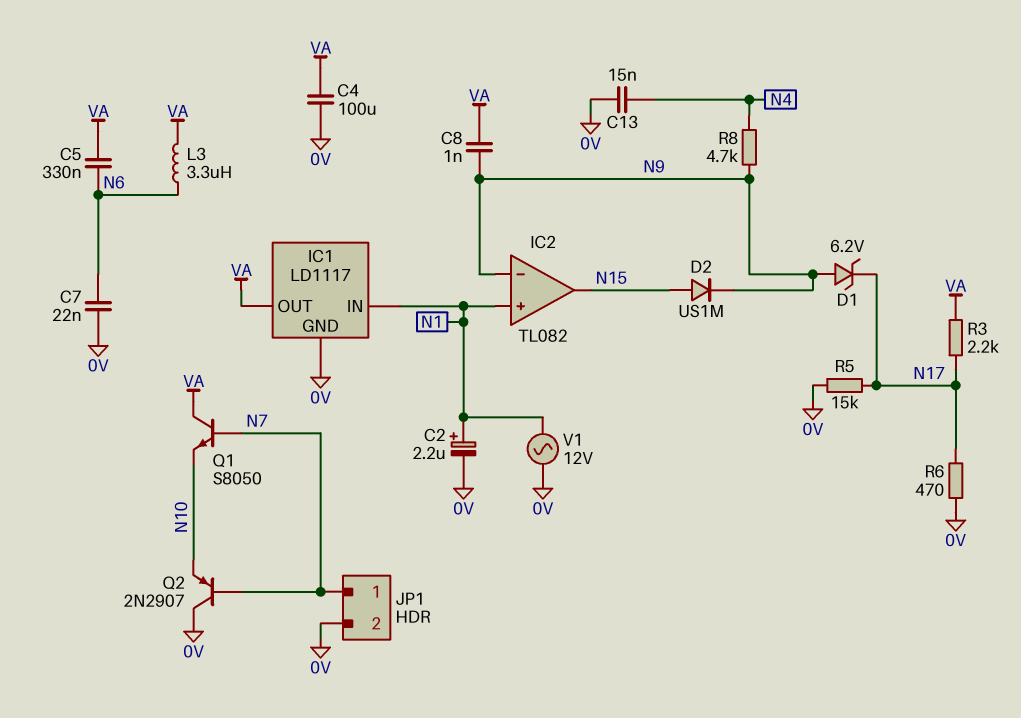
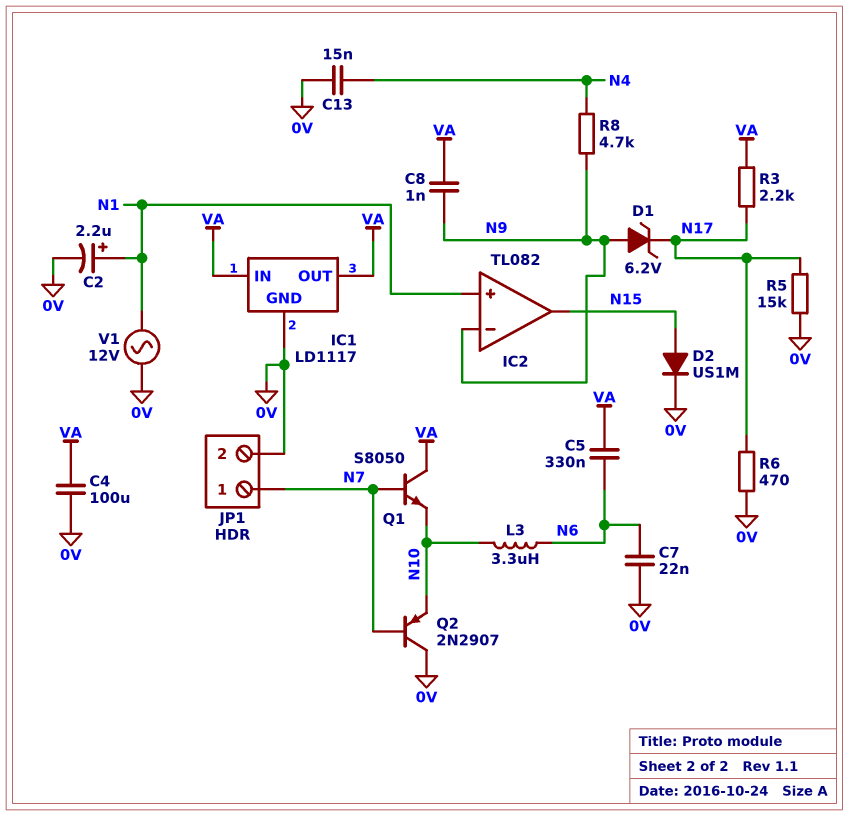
D2: diode US1M (A N15, K N9) -> diode US1M (A N15, K 0V)
IC1 pin IN: N1 -> VA
L3: 3.3uH (N6, VA) -> 3.3uH (N6, N10)

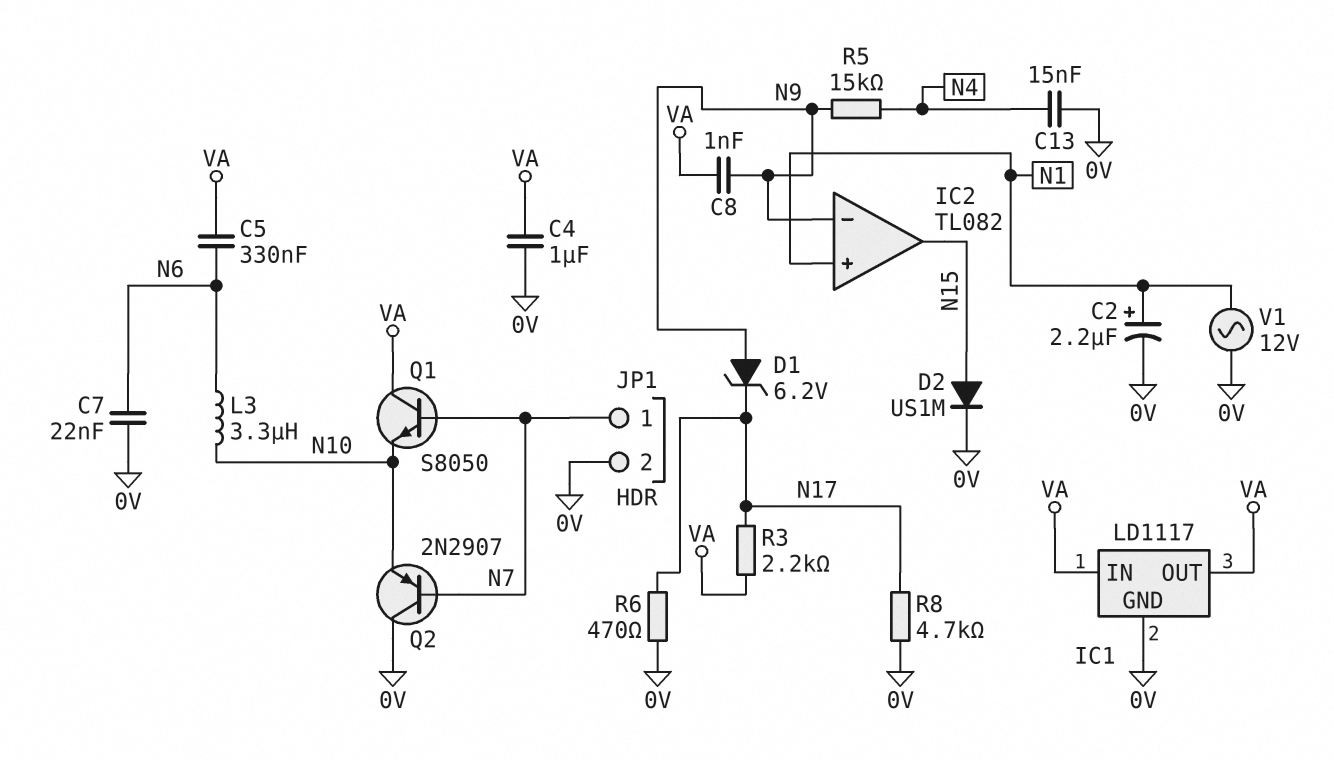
C4: 100uF (0V, VA) -> 1uF (0V, VA)
R5: 15k (0V, N17) -> 15k (N4, N9)
R8: 4.7k (N4, N9) -> 4.7k (0V, N17)

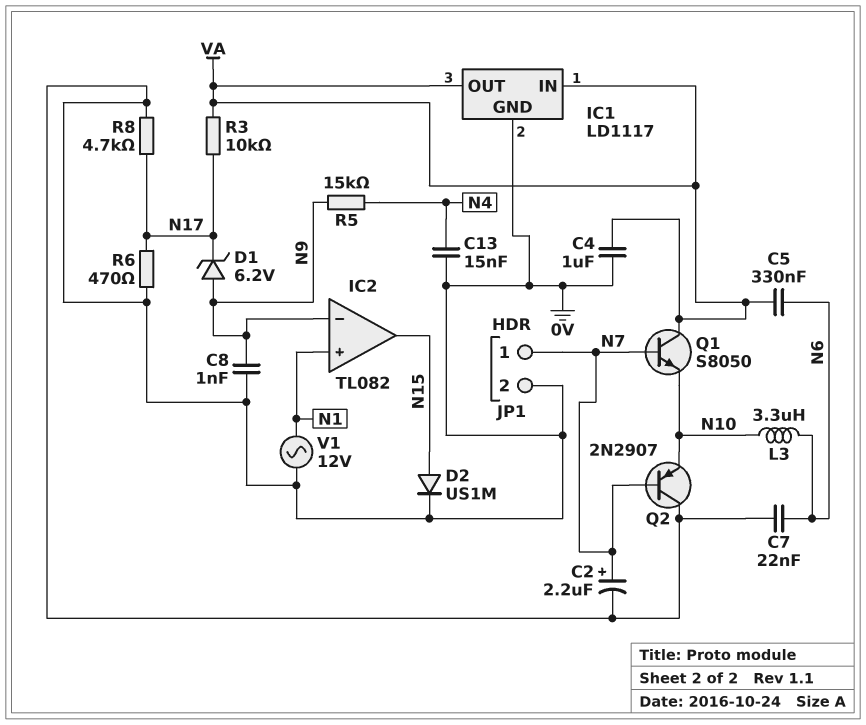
C2: 2.2uF (plus N1, minus 0V) -> 2.2uF (plus N7, minus 0V)
C8: 1nF (N9, VA) -> 1nF (0V, N9)
R3: 2.2k (N17, VA) -> 10k (N17, VA)

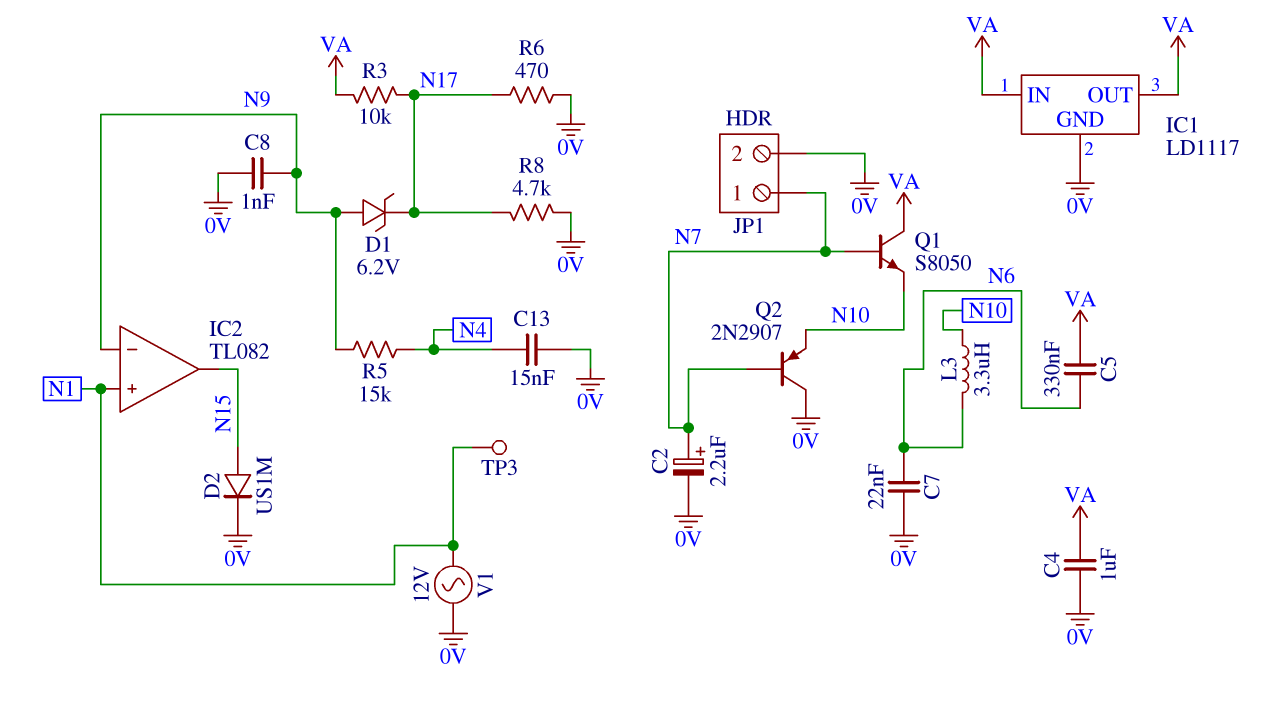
TP3: none -> test point (N1)

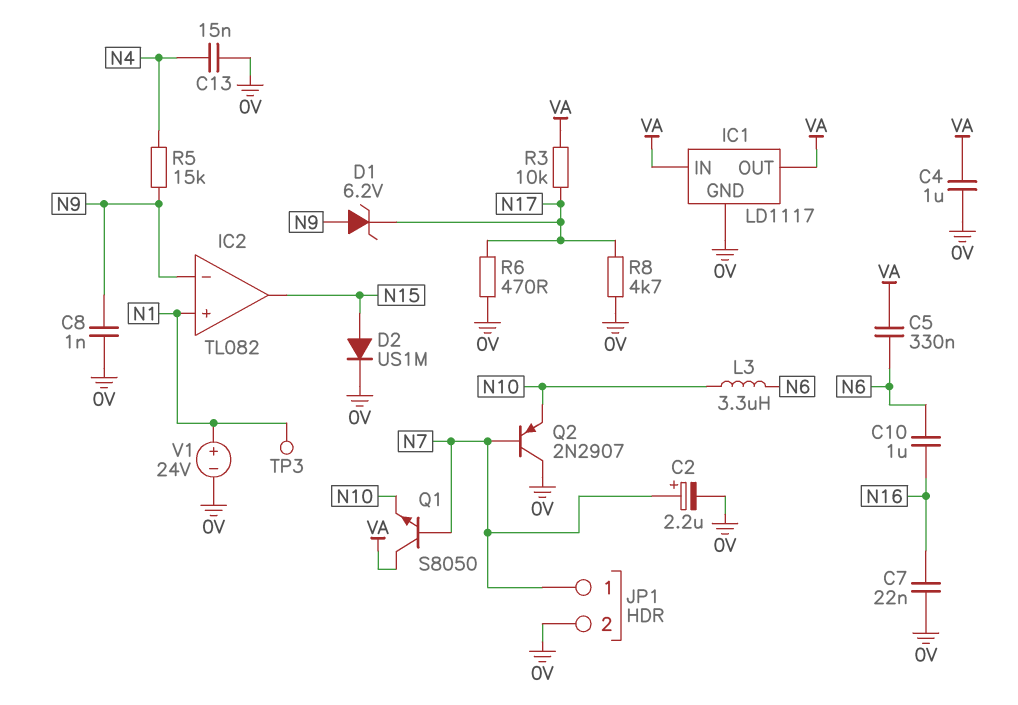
C7: 22nF (0V, N6) -> 22nF (0V, N16)
C10: none -> 1uF (N6, N16)
V1: AC 12V (0V, N1) -> 24V (plus N1, minus 0V)

